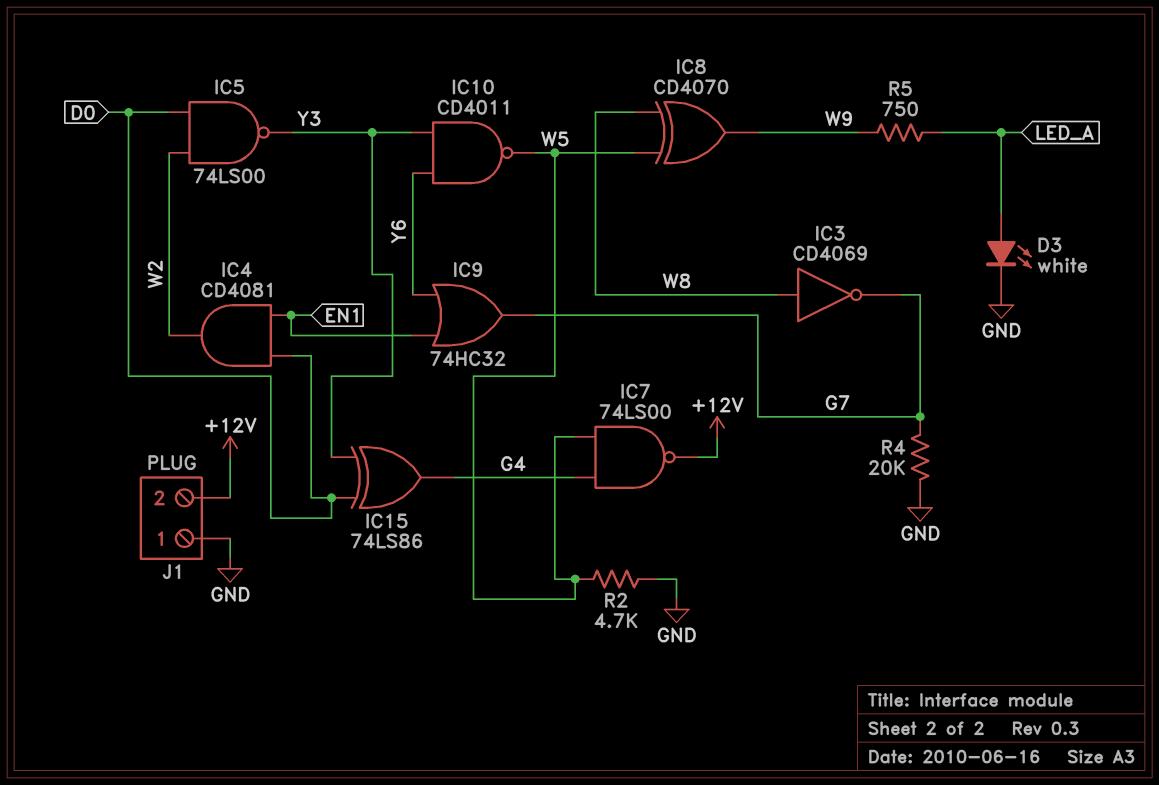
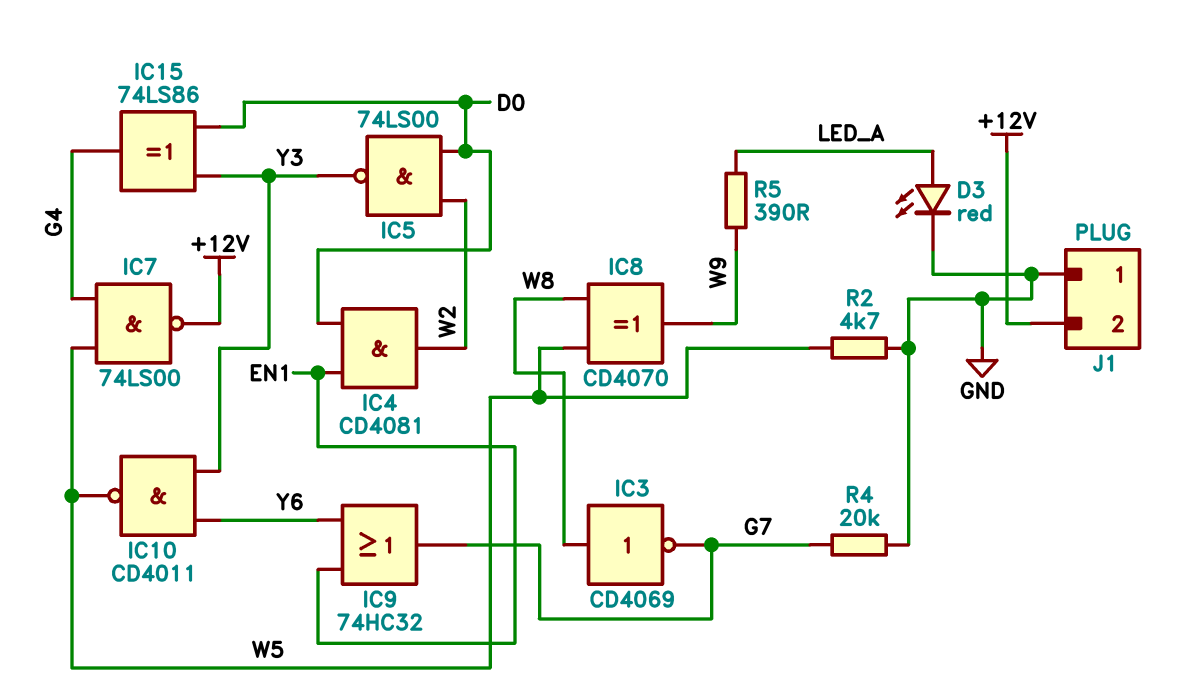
D3: LED white (A LED_A, K GND) -> LED red (A LED_A, K GND)
R5: 750 (LED_A, W9) -> 390 (LED_A, W9)

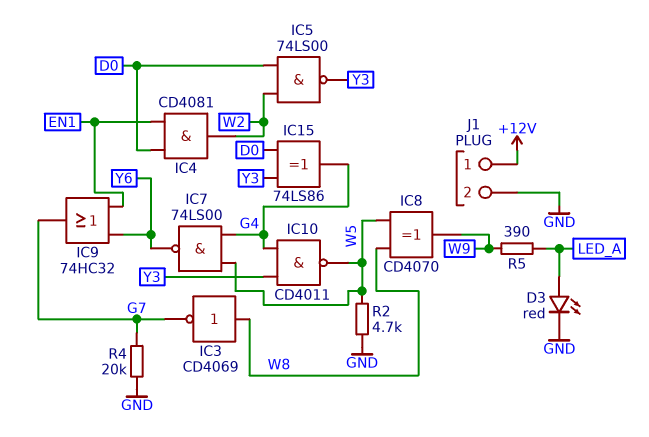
IC7: NAND 74LS00 (in G4, in W5, out +12V) -> NAND 74LS00 (in G4, in W5, out Y6)
IC10: NAND CD4011 (in Y3, in Y6, out W5) -> NAND CD4011 (in G4, in Y3, out W5)
J1 pin 1: GND -> +12V
J1 pin 2: +12V -> GND

